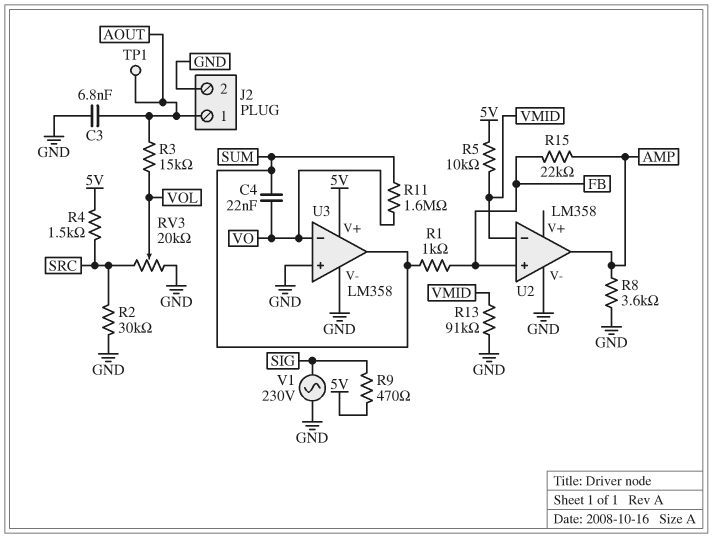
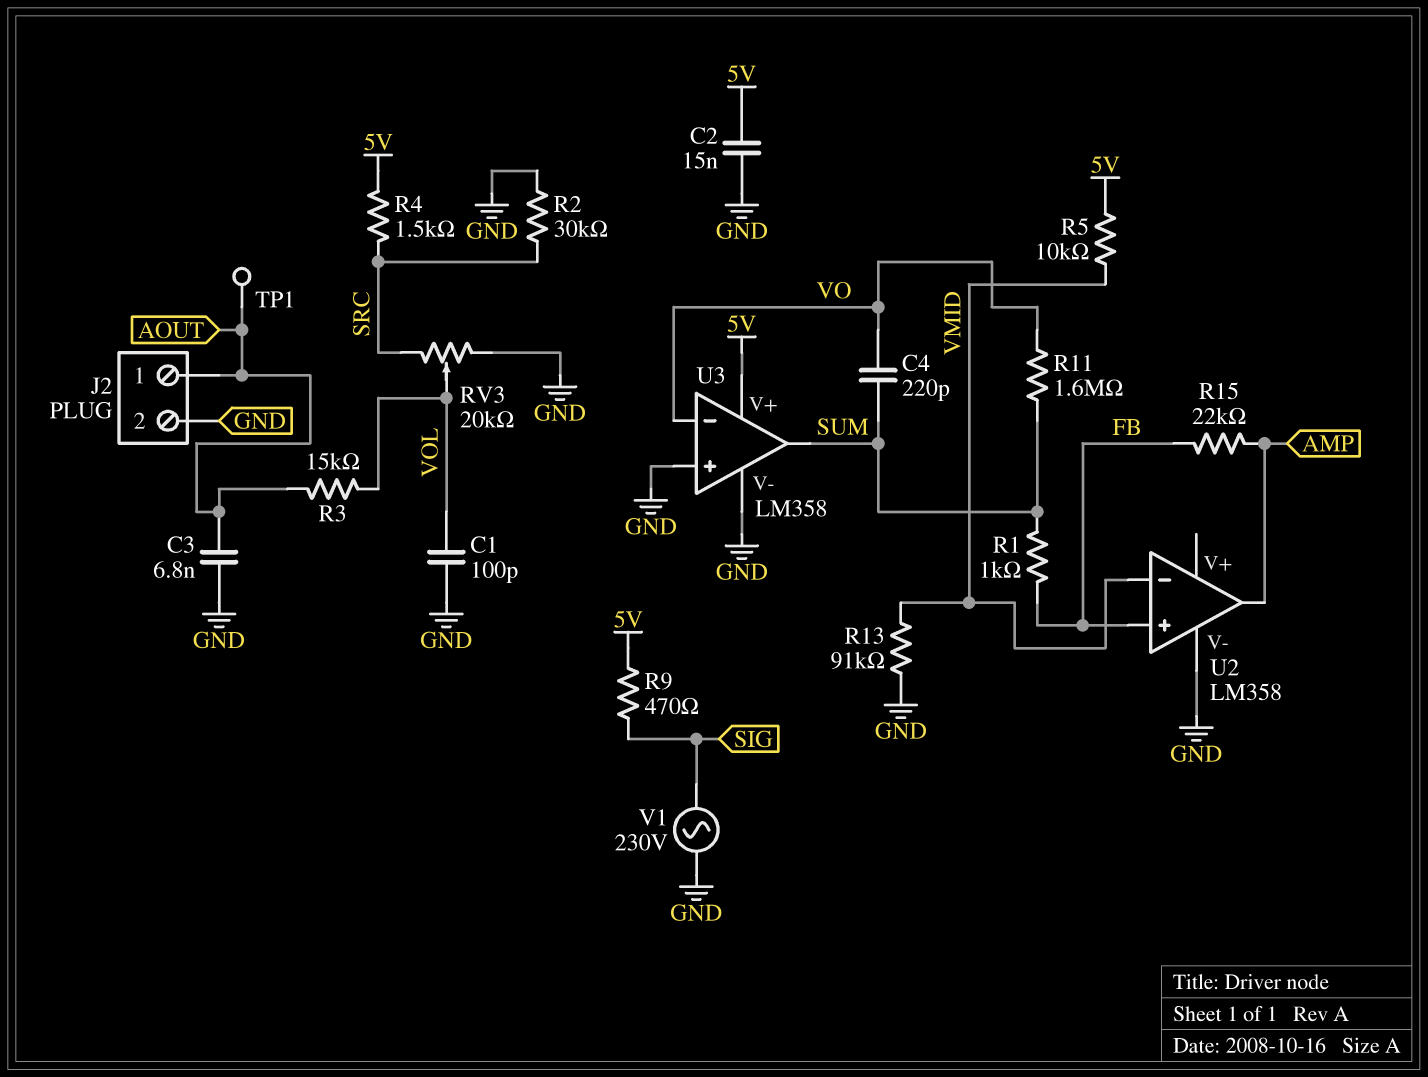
C1: none -> 100pF (GND, VOL)
C2: none -> 15nF (5V, GND)
C4: 22nF (SUM, VO) -> 220pF (SUM, VO)
R8: 3.6k (AMP, GND) -> none

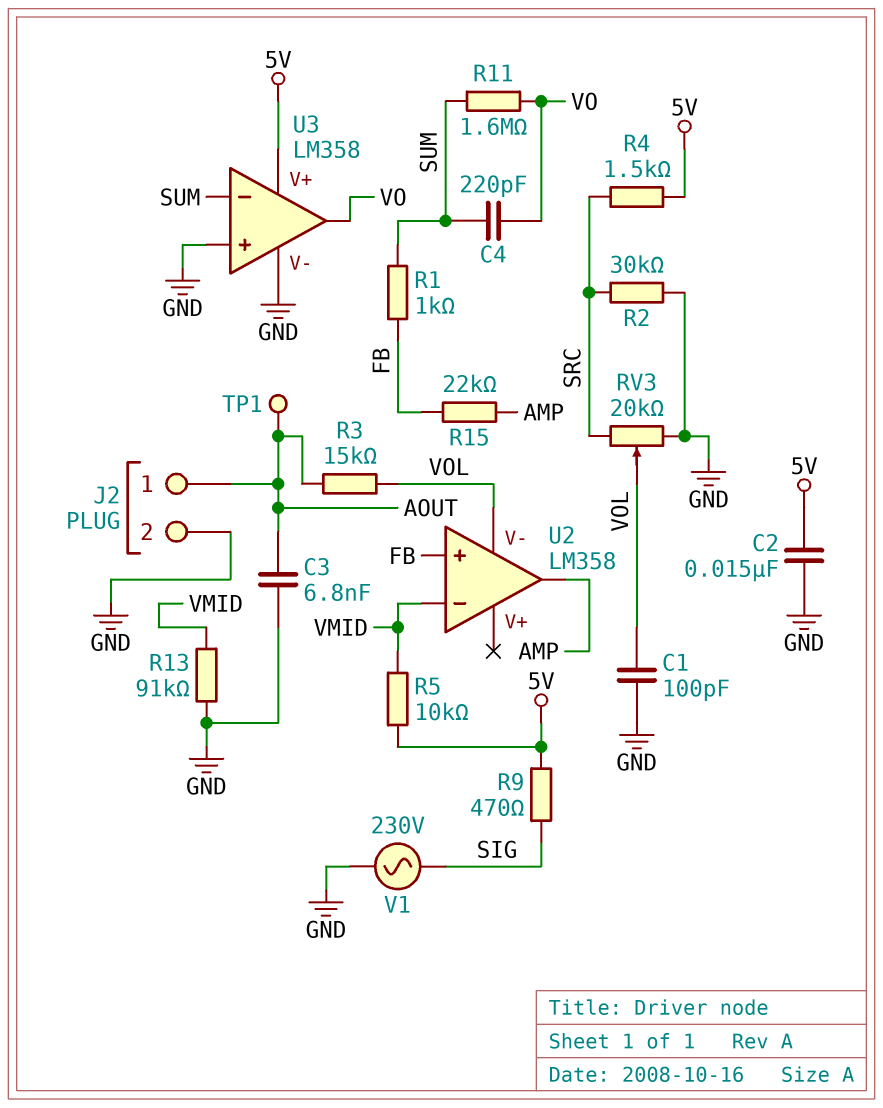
U2 pin V-: GND -> VOL
U3 pin in-: VO -> SUM
U3 pin out: SUM -> VO

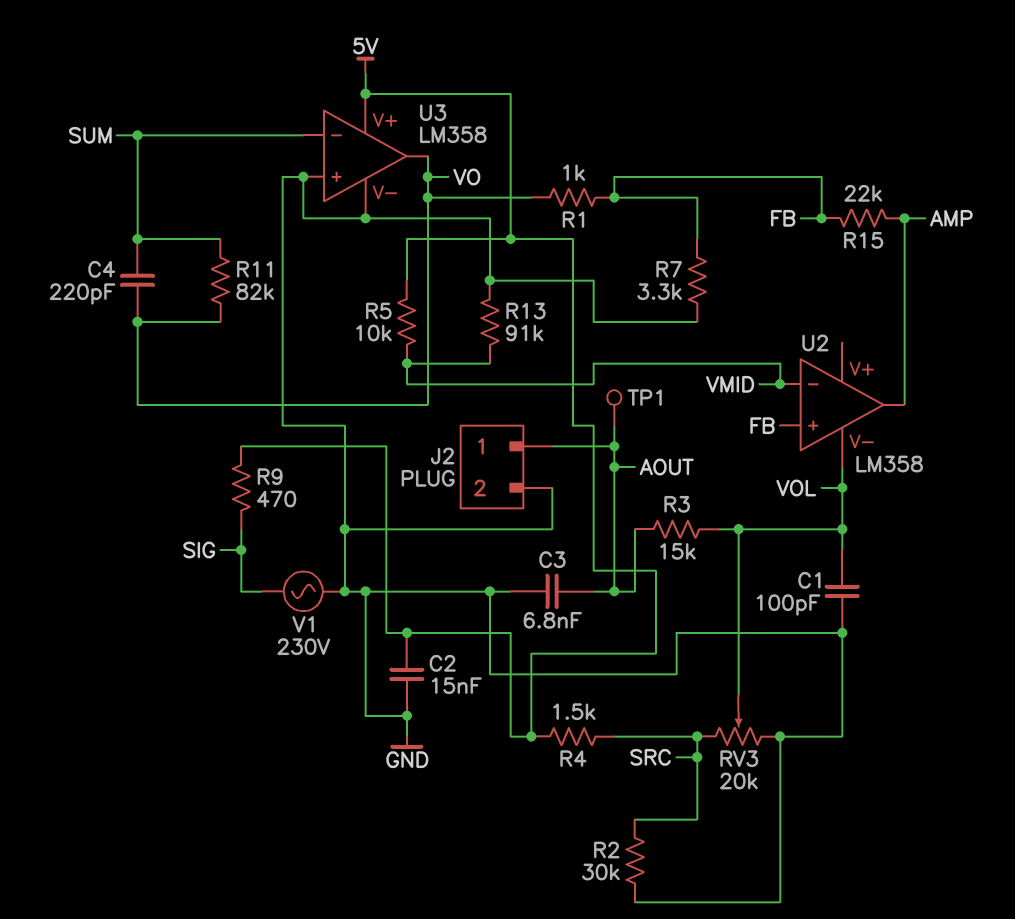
R1: 1k (FB, SUM) -> 1k (FB, VO)
R7: none -> 3.3k (FB, GND)
R11: 1.6M (SUM, VO) -> 82k (SUM, VO)

